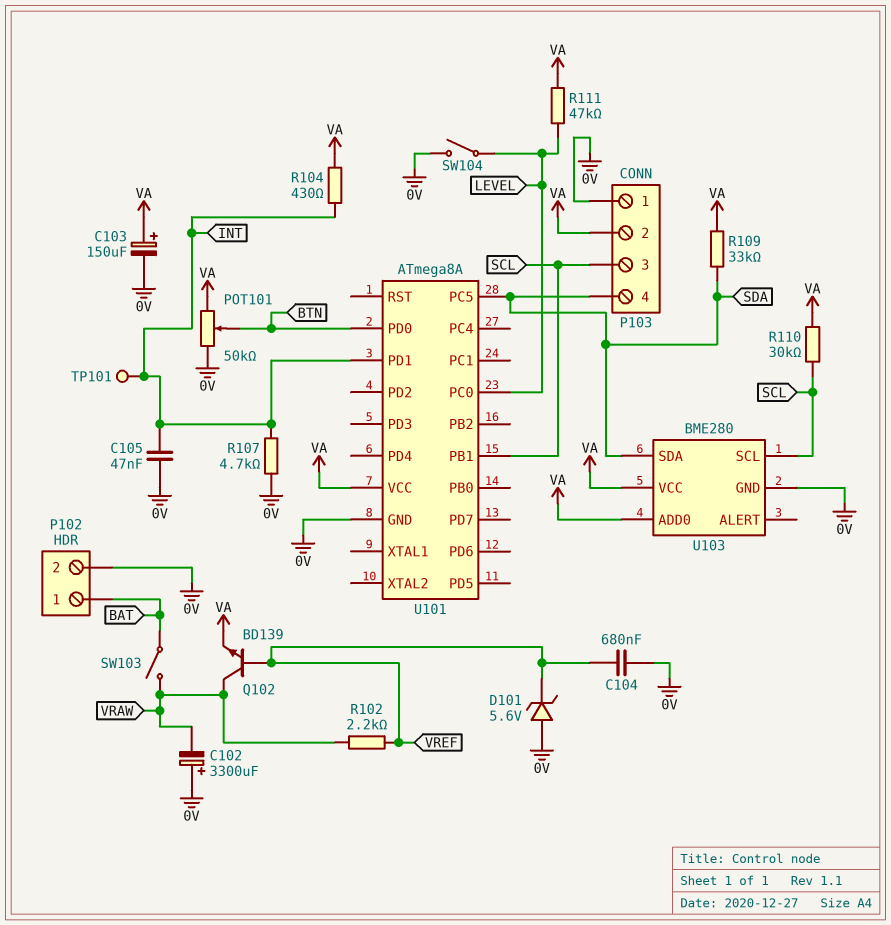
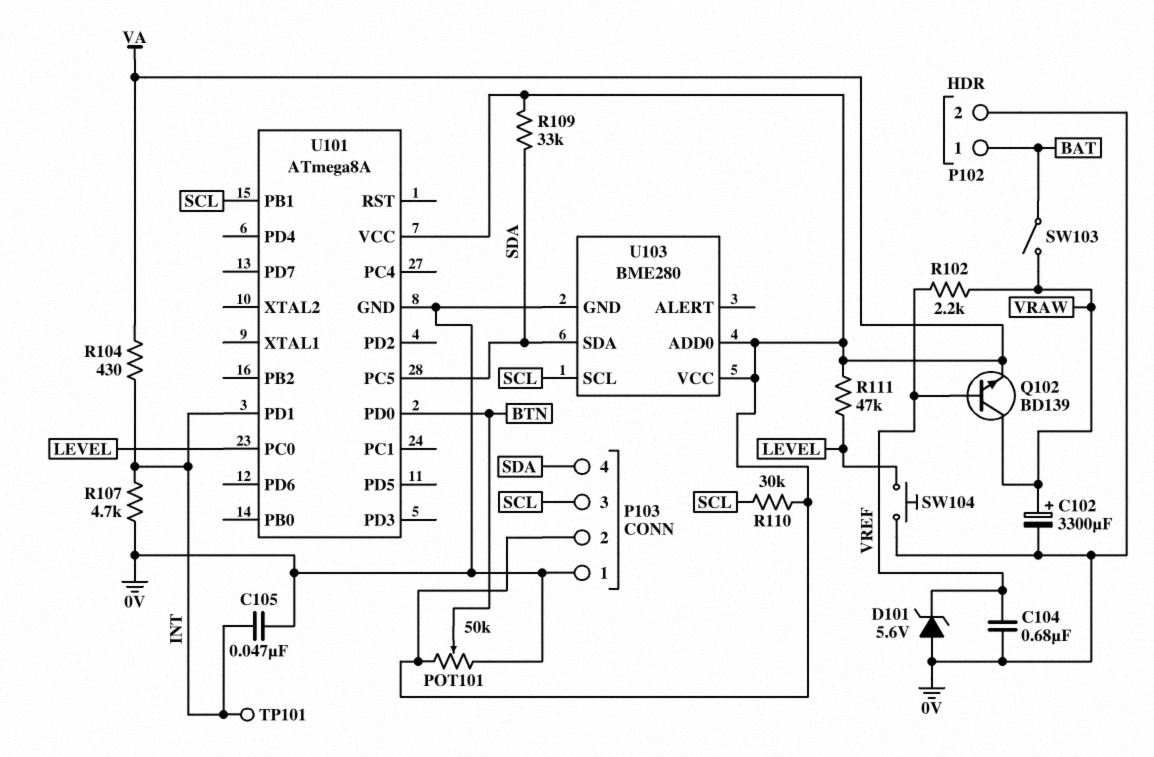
C102: 3300uF (plus 0V, minus VRAW) -> 3300uF (plus VRAW, minus 0V)
C103: 150uF (plus VA, minus 0V) -> none
SW104: switch (0V, LEVEL) -> button (0V, LEVEL)

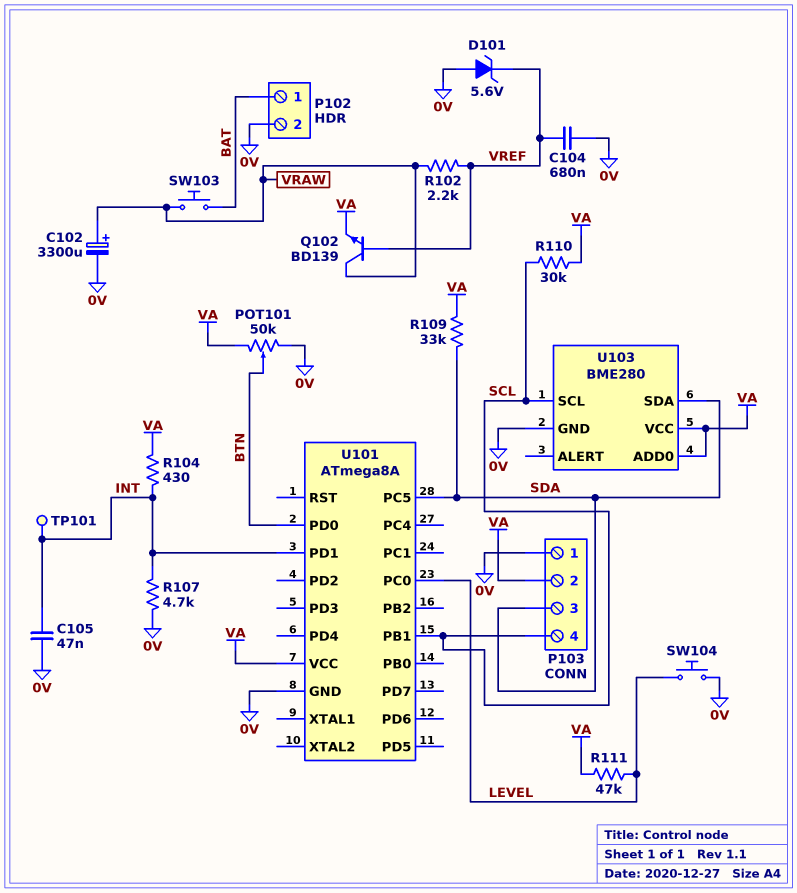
P103 pin 3: SCL -> SDA
P103 pin 4: SDA -> SCL
SW103: switch (BAT, VRAW) -> button (BAT, VRAW)

